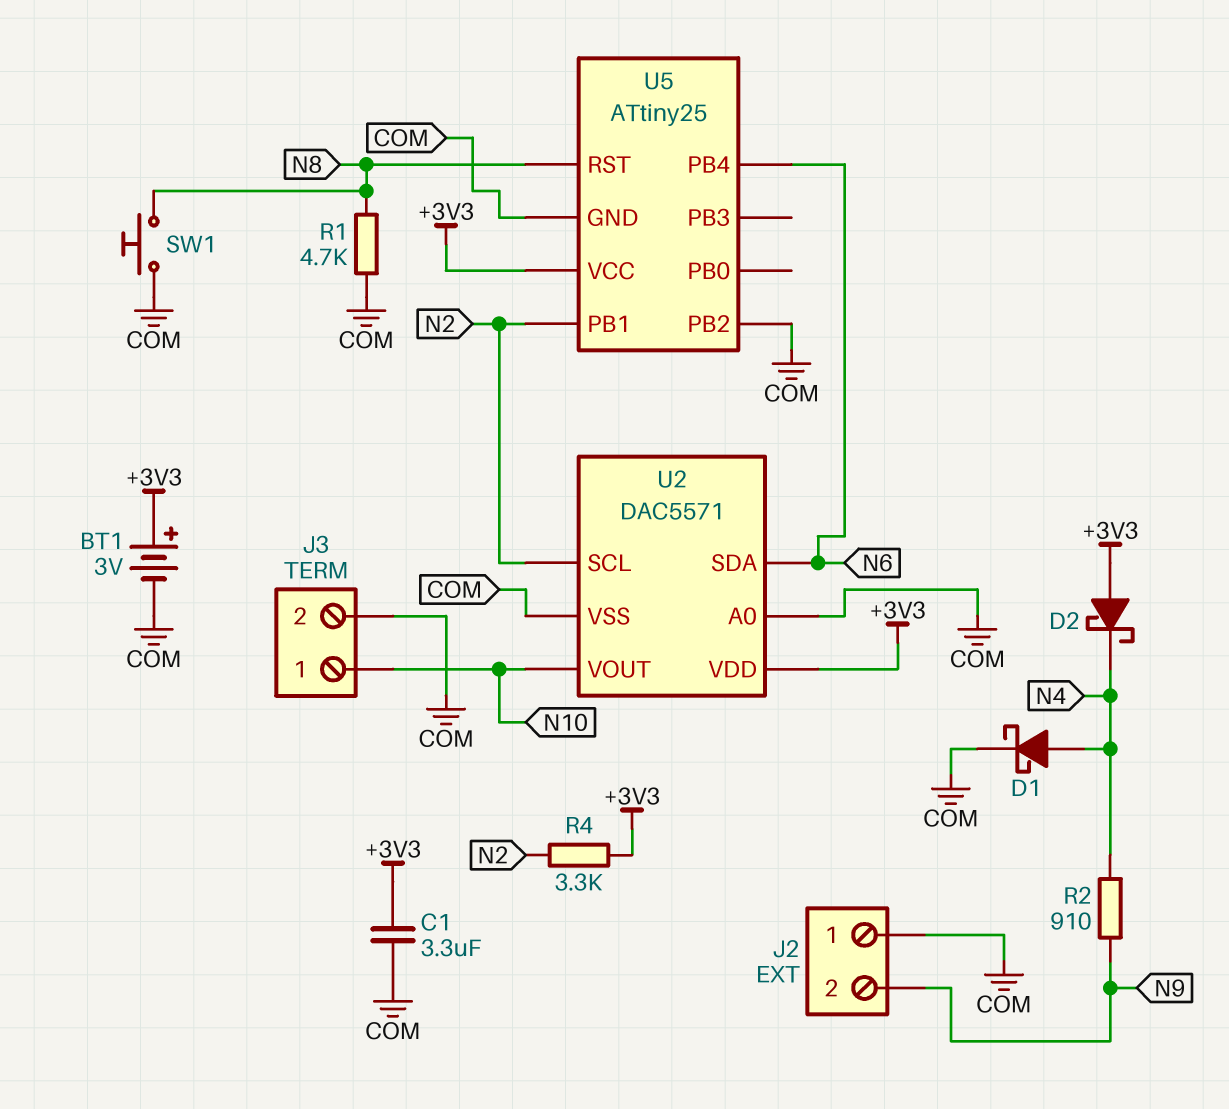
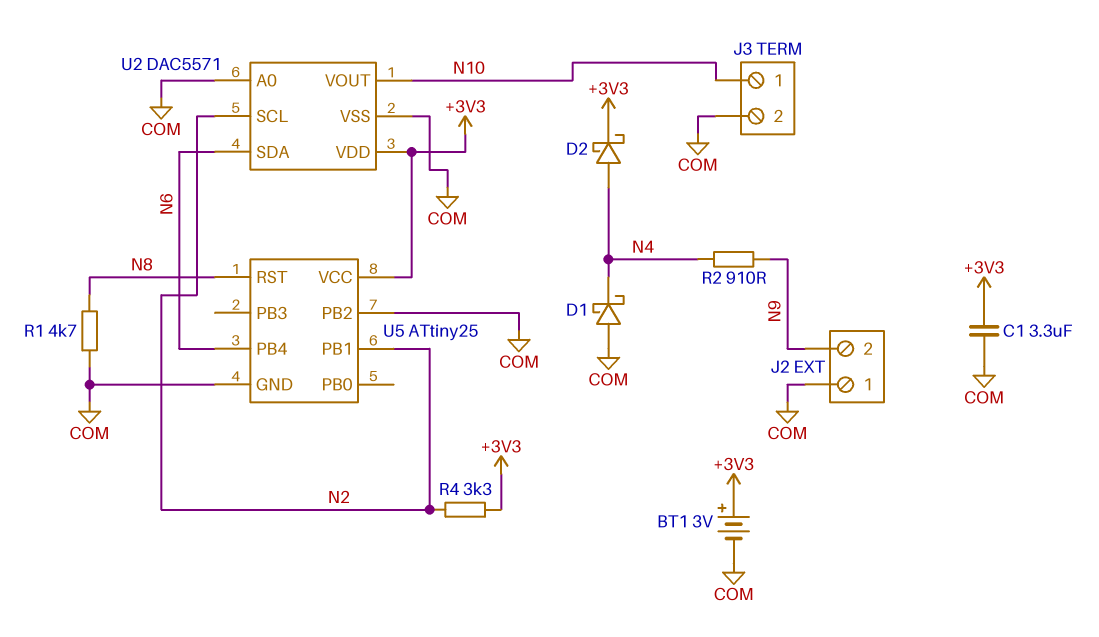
D1: schottky (A N4, K COM) -> schottky (A COM, K N4)
D2: schottky (A +3V3, K N4) -> schottky (A N4, K +3V3)
SW1: button (COM, N8) -> none

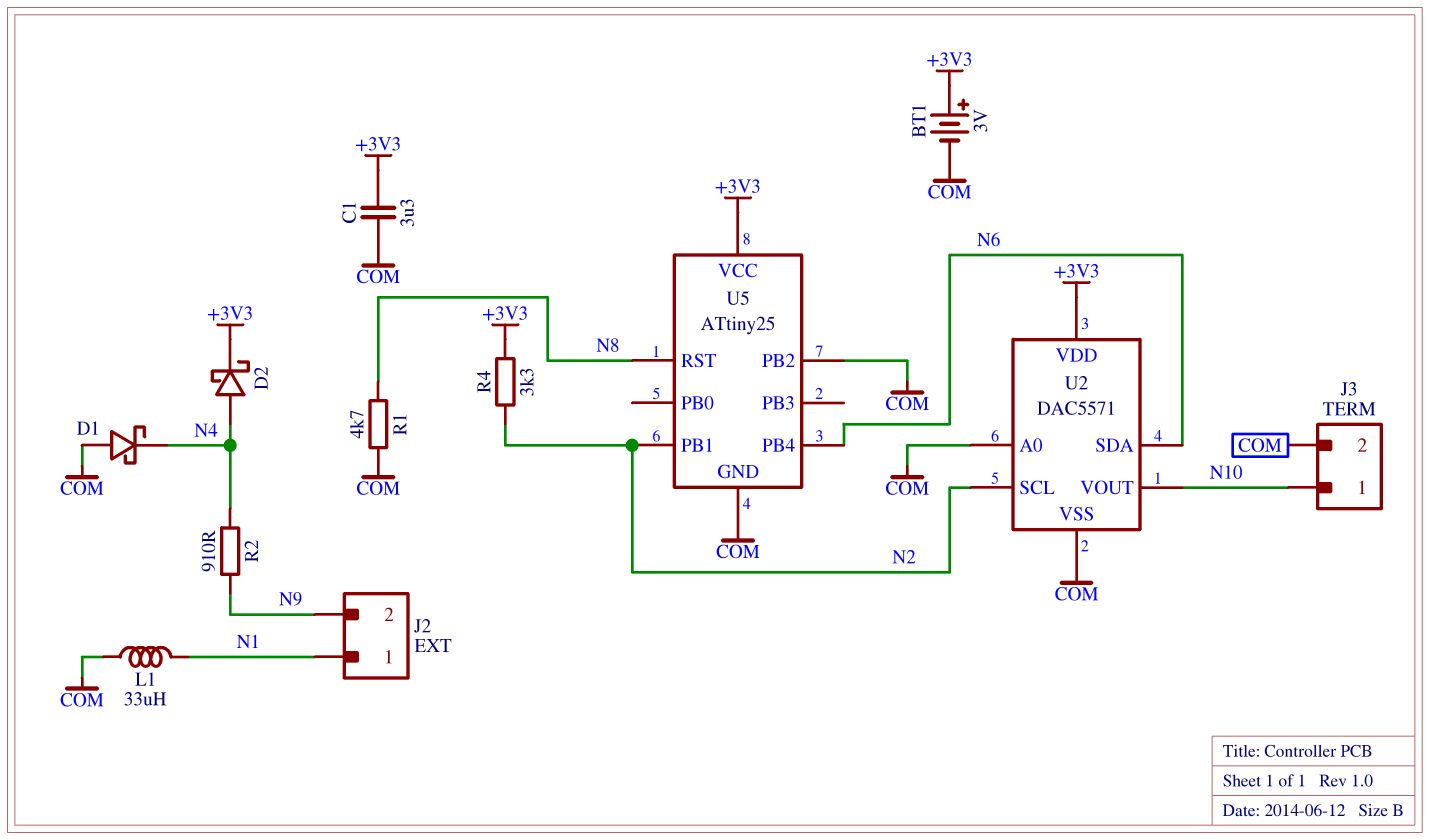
J2 pin 1: COM -> N1
L1: none -> 33uH (COM, N1)

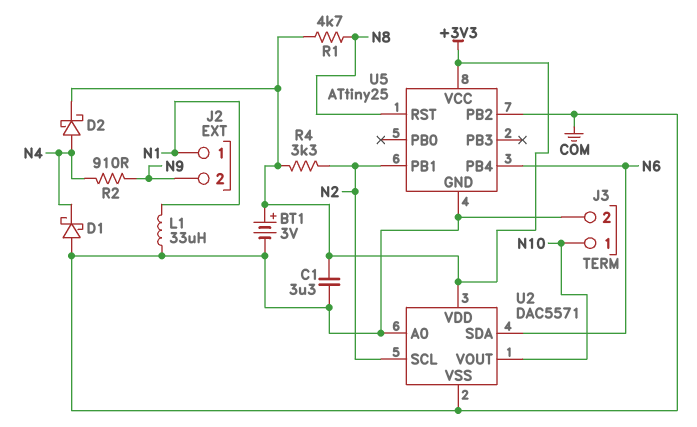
R1: 4.7k (COM, N8) -> 4.7k (+3V3, N8)

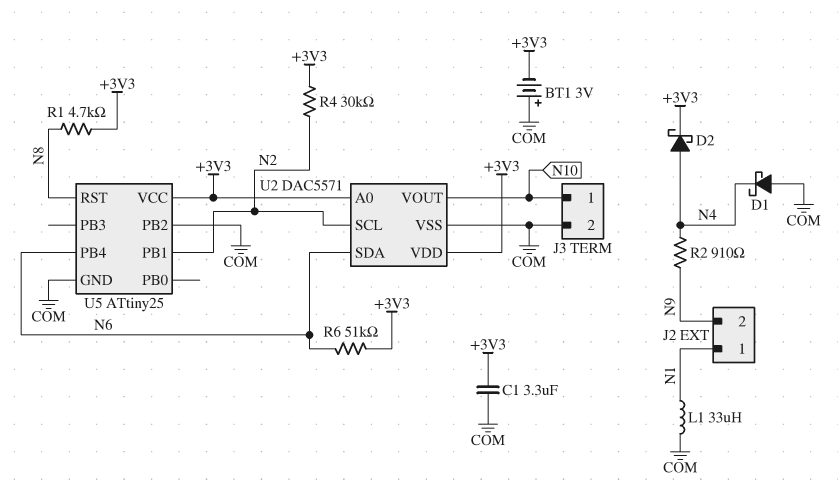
BT1: 3V (plus +3V3, minus COM) -> 3V (plus COM, minus +3V3)
R4: 3.3k (+3V3, N2) -> 30k (+3V3, N2)
R6: none -> 51k (+3V3, N6)
U2 pin A0: COM -> +3V3

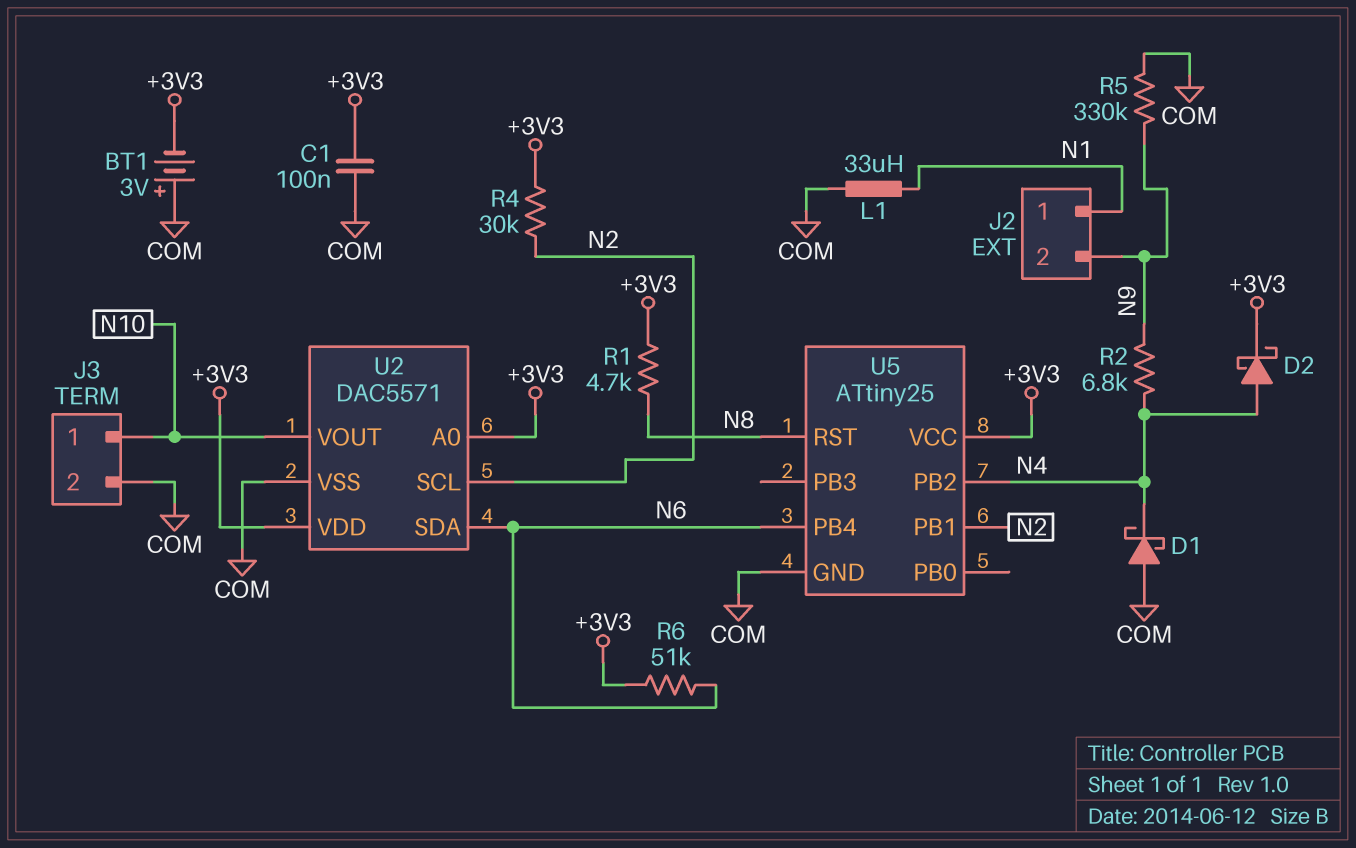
C1: 3.3uF (+3V3, COM) -> 100nF (+3V3, COM)
R2: 910 (N4, N9) -> 6.8k (N4, N9)
R5: none -> 330k (COM, N9)
U5 pin PB2: COM -> N4

